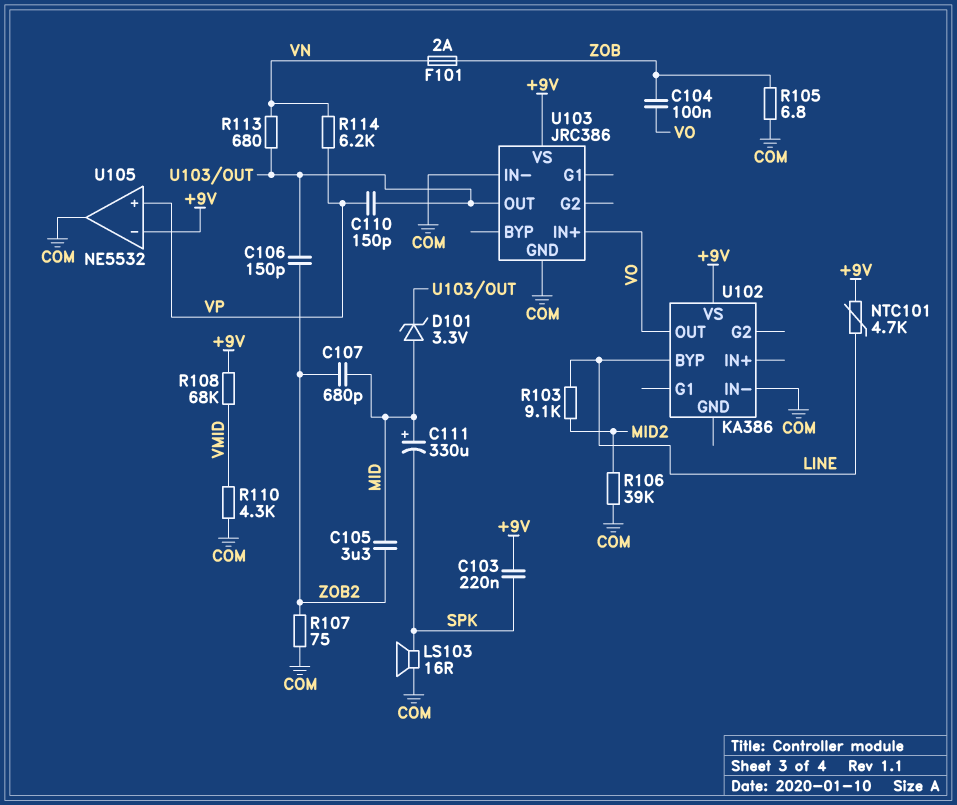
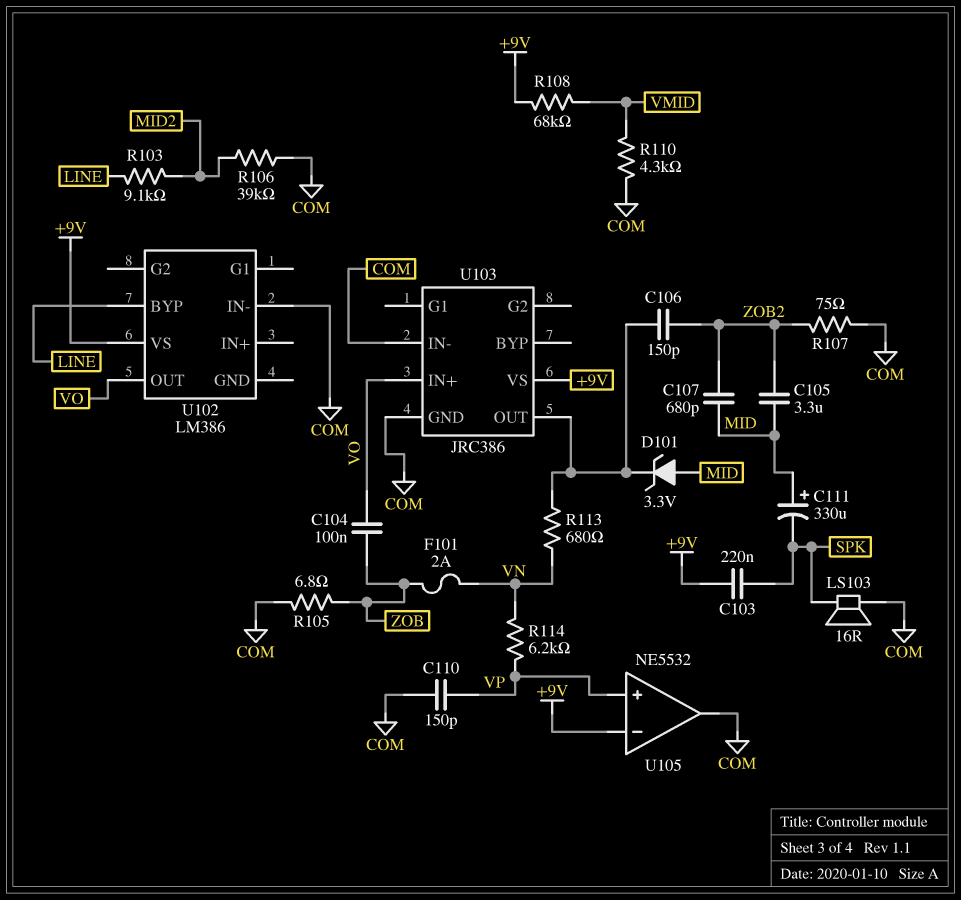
C110: 150pF (U103/OUT, VP) -> 150pF (COM, VP)
NTC101: 4.7k (+9V, LINE) -> none
U102: KA386 -> LM386

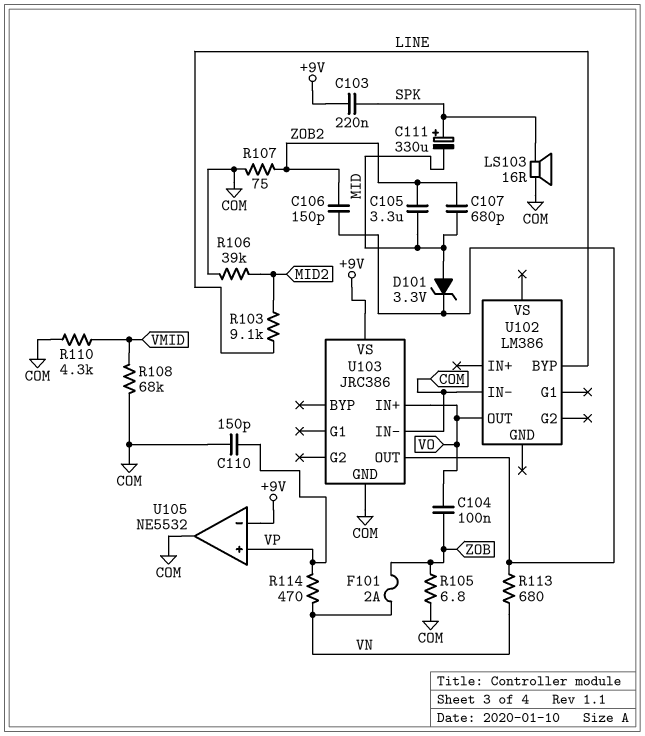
C111: 330uF (plus MID, minus SPK) -> 330uF (plus SPK, minus MID)
R108: 68k (+9V, VMID) -> 68k (COM, VMID)
R114: 6.2k (VN, VP) -> 470 (VN, VP)
U102 pin VS: +9V -> none

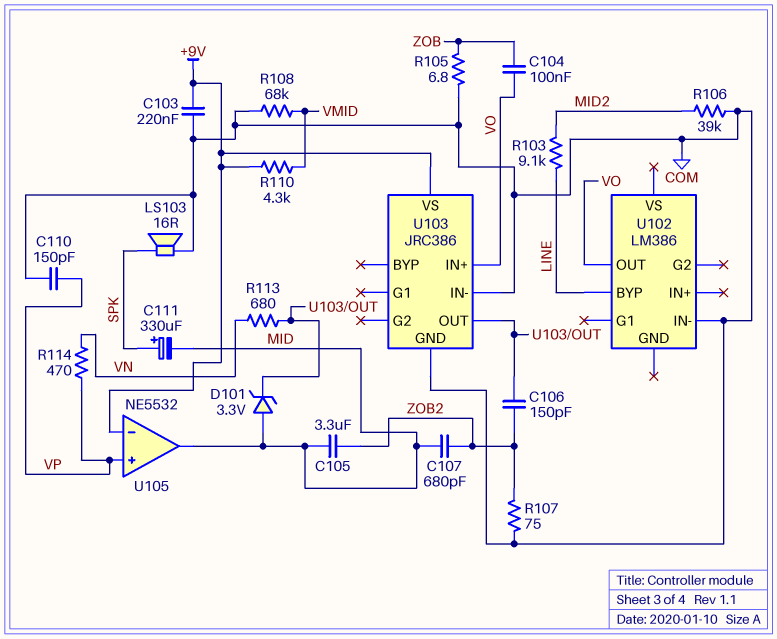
C103: 220nF (+9V, SPK) -> 220nF (+9V, COM)
F101: 2A (VN, ZOB) -> none
R110: 4.3k (COM, VMID) -> 4.3k (+9V, VMID)
U105 pin out: COM -> MID

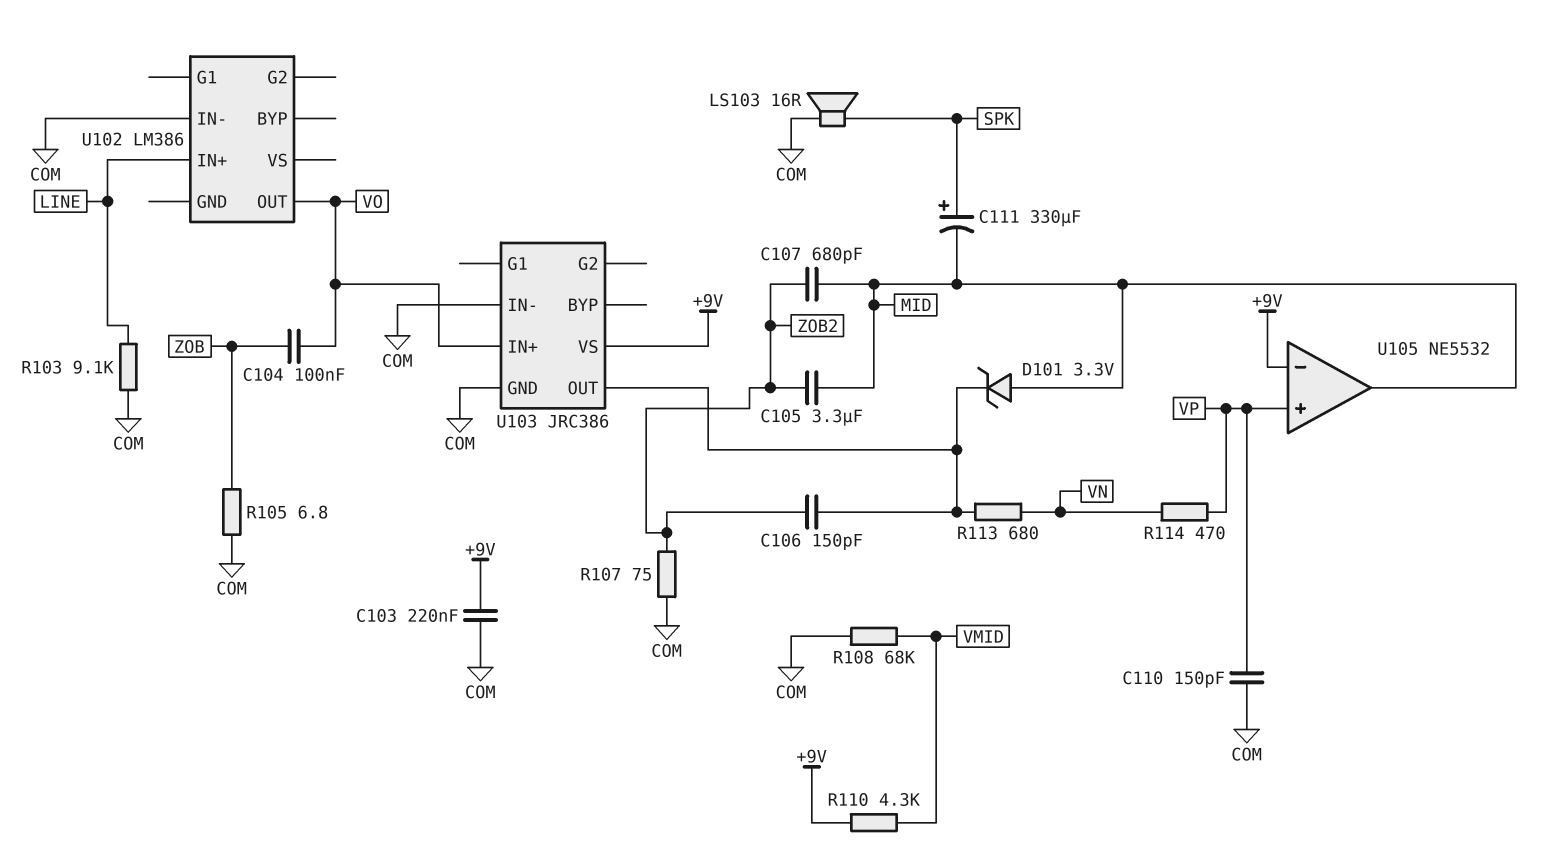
R103: 9.1k (LINE, MID2) -> 9.1k (COM, LINE)
R106: 39k (COM, MID2) -> none
U102 pin BYP: LINE -> none
U102 pin IN+: none -> LINE

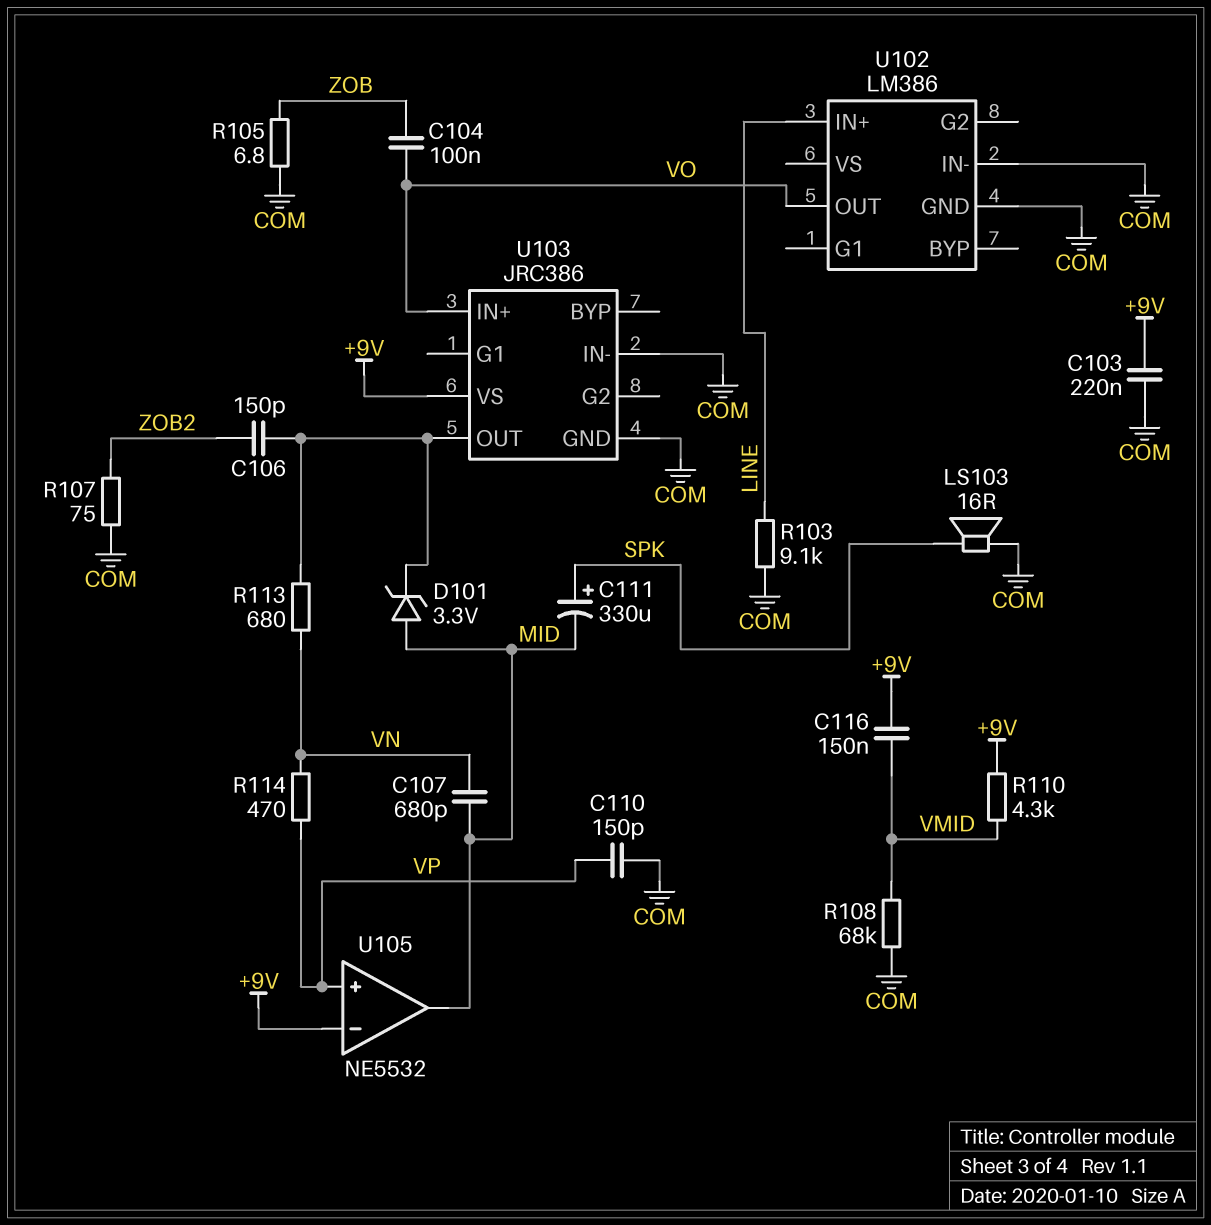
C105: 3.3uF (MID, ZOB2) -> none
C107: 680pF (MID, ZOB2) -> 680pF (MID, VN)
C116: none -> 150nF (+9V, VMID)
U102 pin GND: none -> COM

